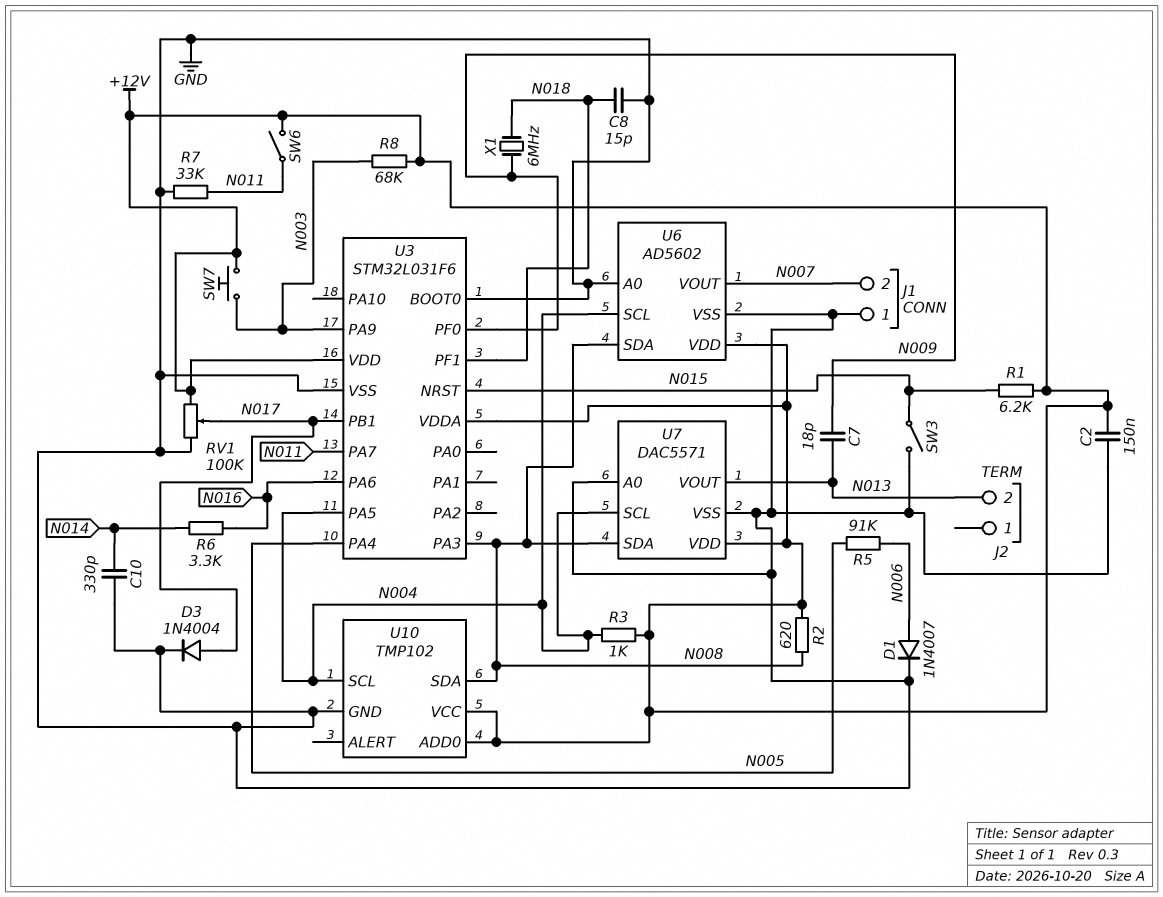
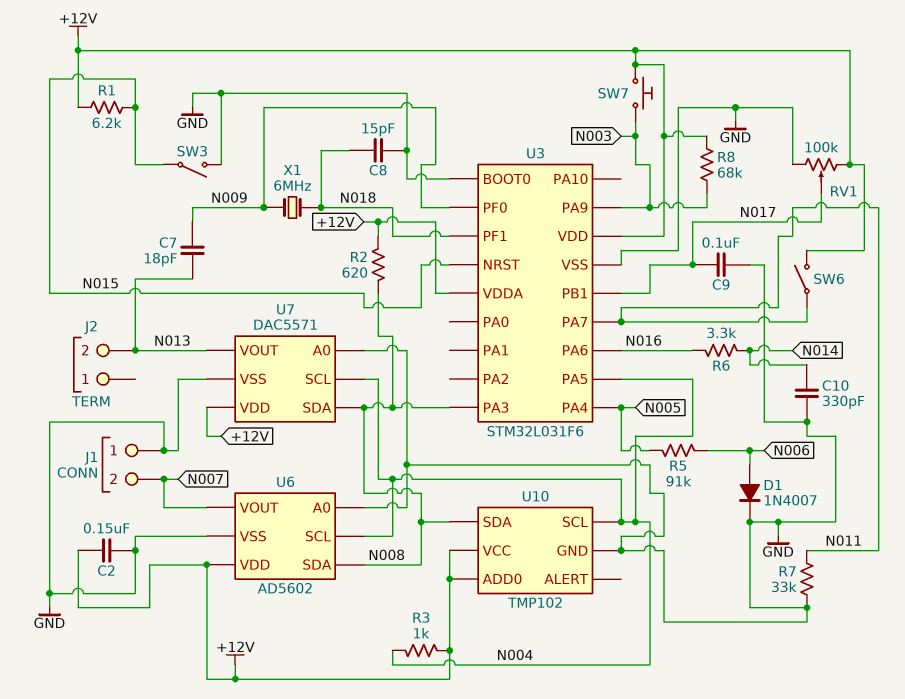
C9: none -> 100nF (GND, N017)
D3: diode 1N4004 (A N017, K GND) -> none

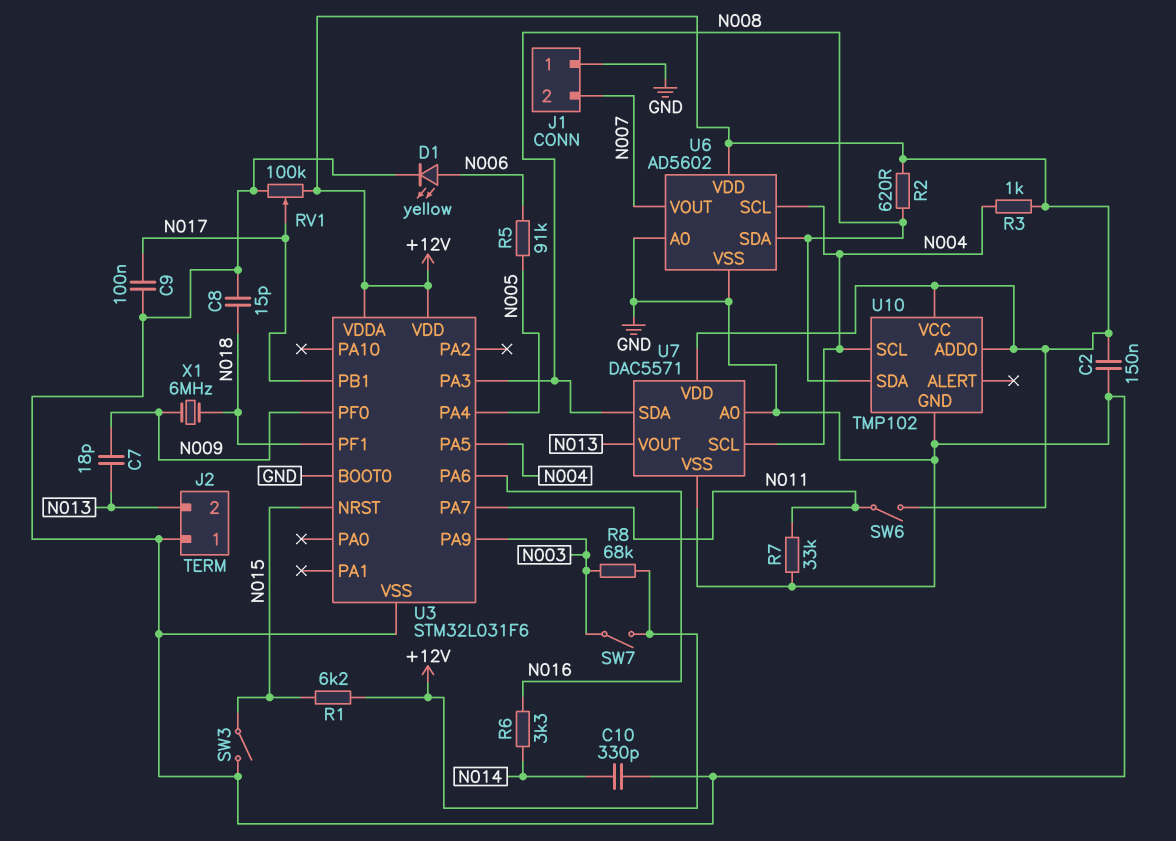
D1: diode 1N4007 (A N006, K GND) -> LED yellow (A N006, K GND)
J2 pin 1: none -> GND
SW7: button (+12V, N003) -> switch (+12V, N003)

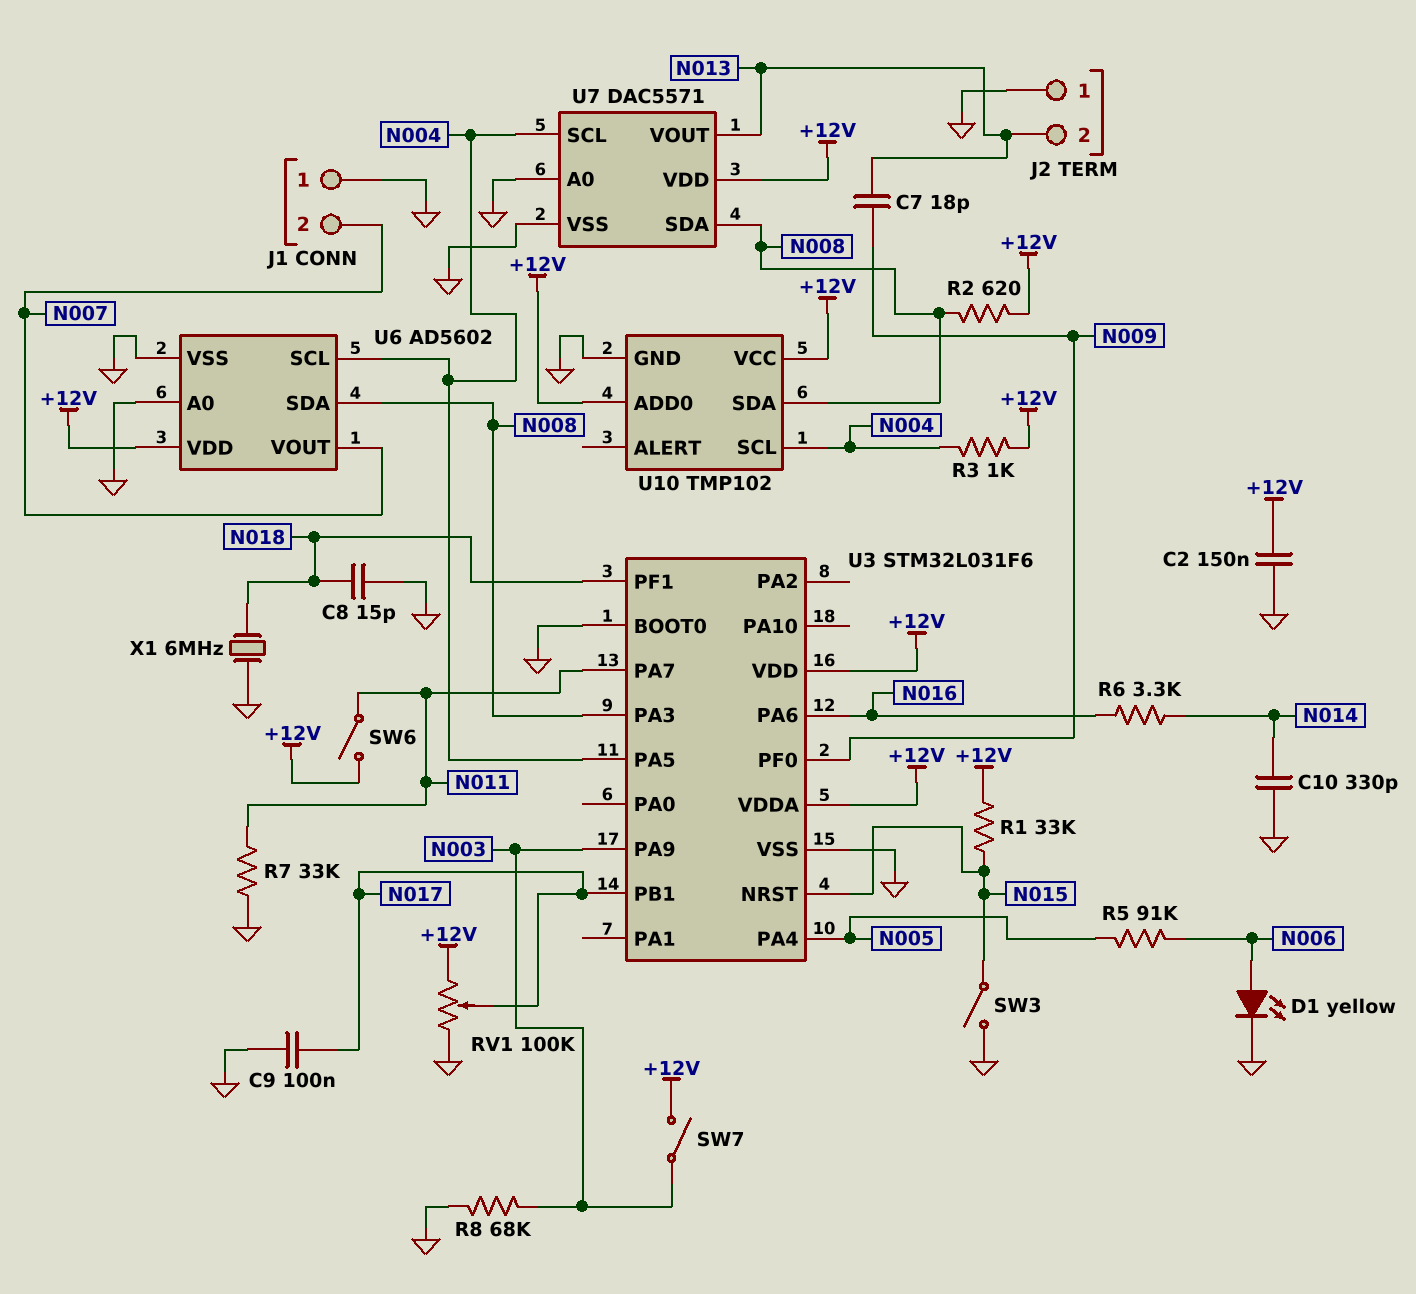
R1: 6.2k (+12V, N015) -> 33k (+12V, N015)
R8: 68k (+12V, N003) -> 68k (GND, N003)
X1: 6MHz (N009, N018) -> 6MHz (GND, N018)

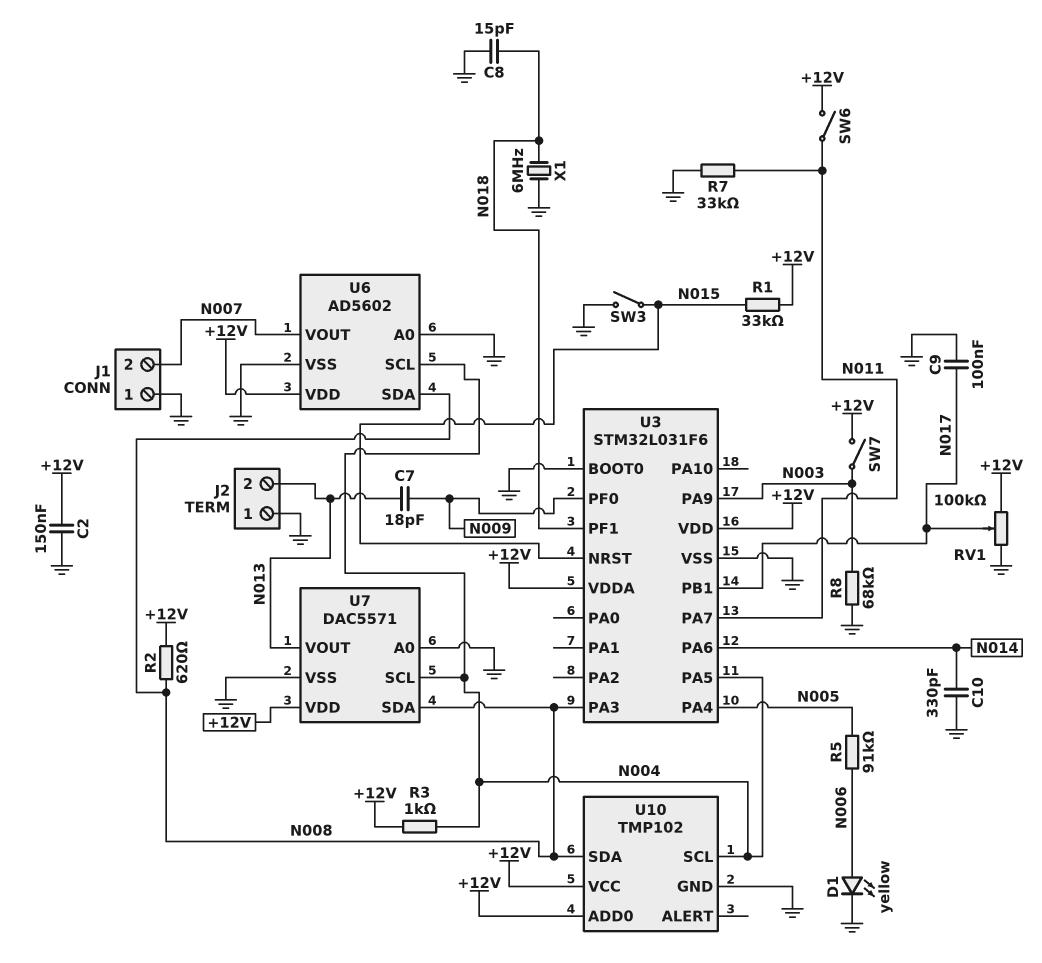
R6: 3.3k (N014, N016) -> none
U3 pin PA6: N016 -> N014

